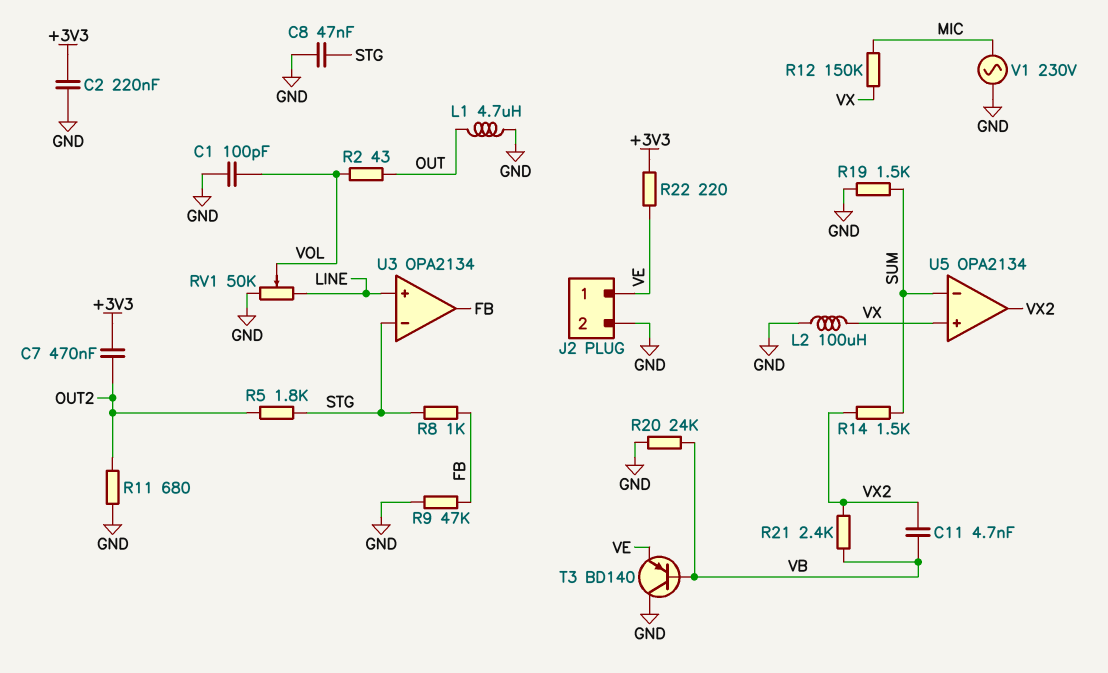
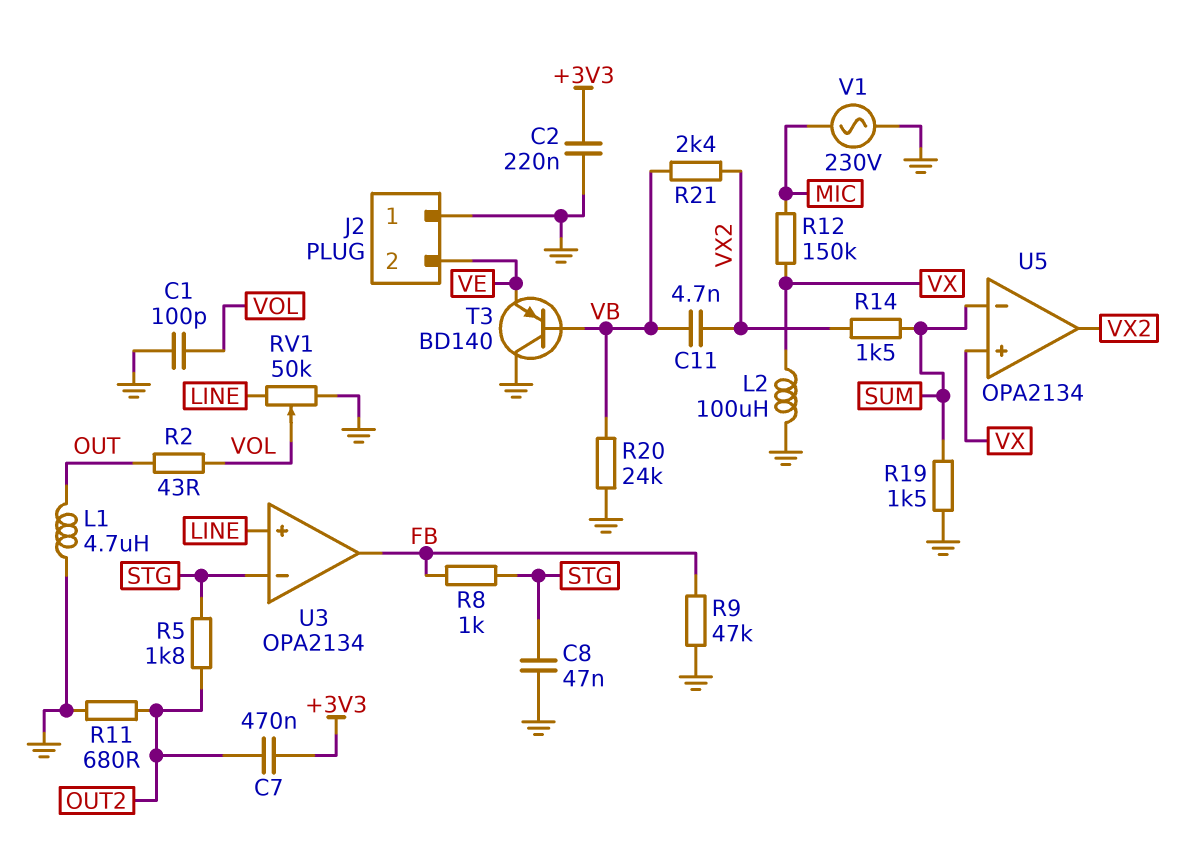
J2 pin 1: VE -> GND
J2 pin 2: GND -> VE
R22: 220 (+3V3, VE) -> none

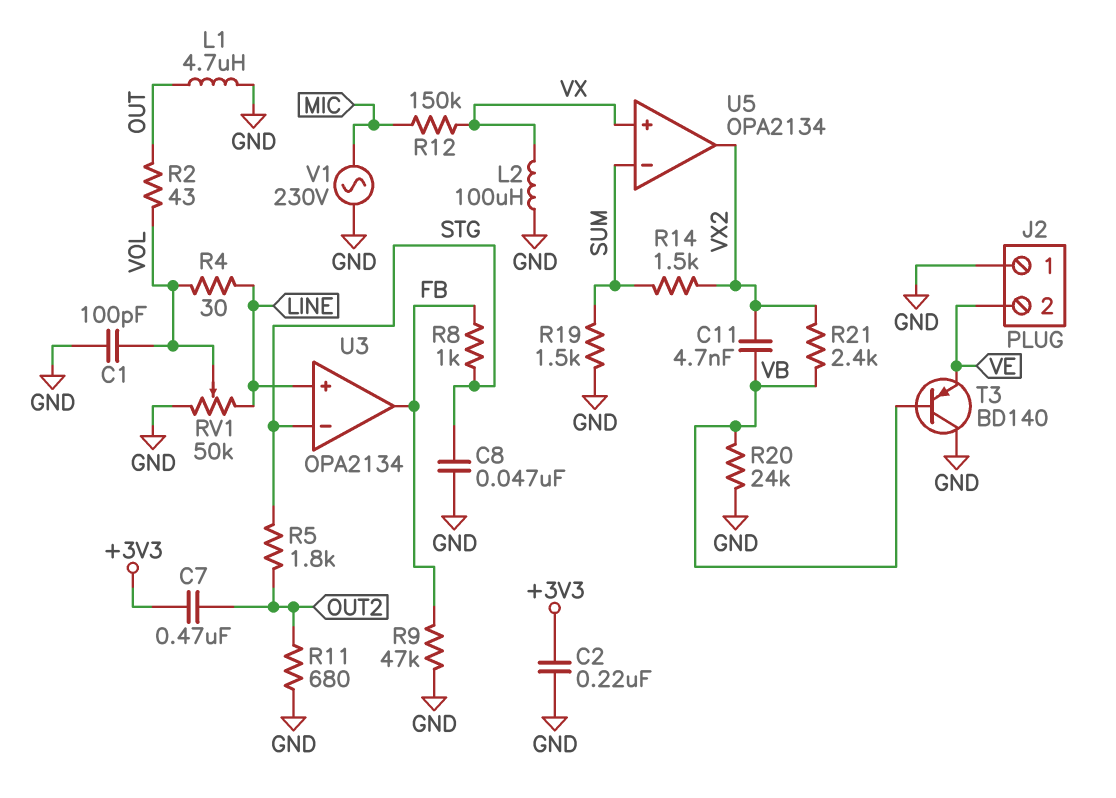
R4: none -> 30 (LINE, VOL)

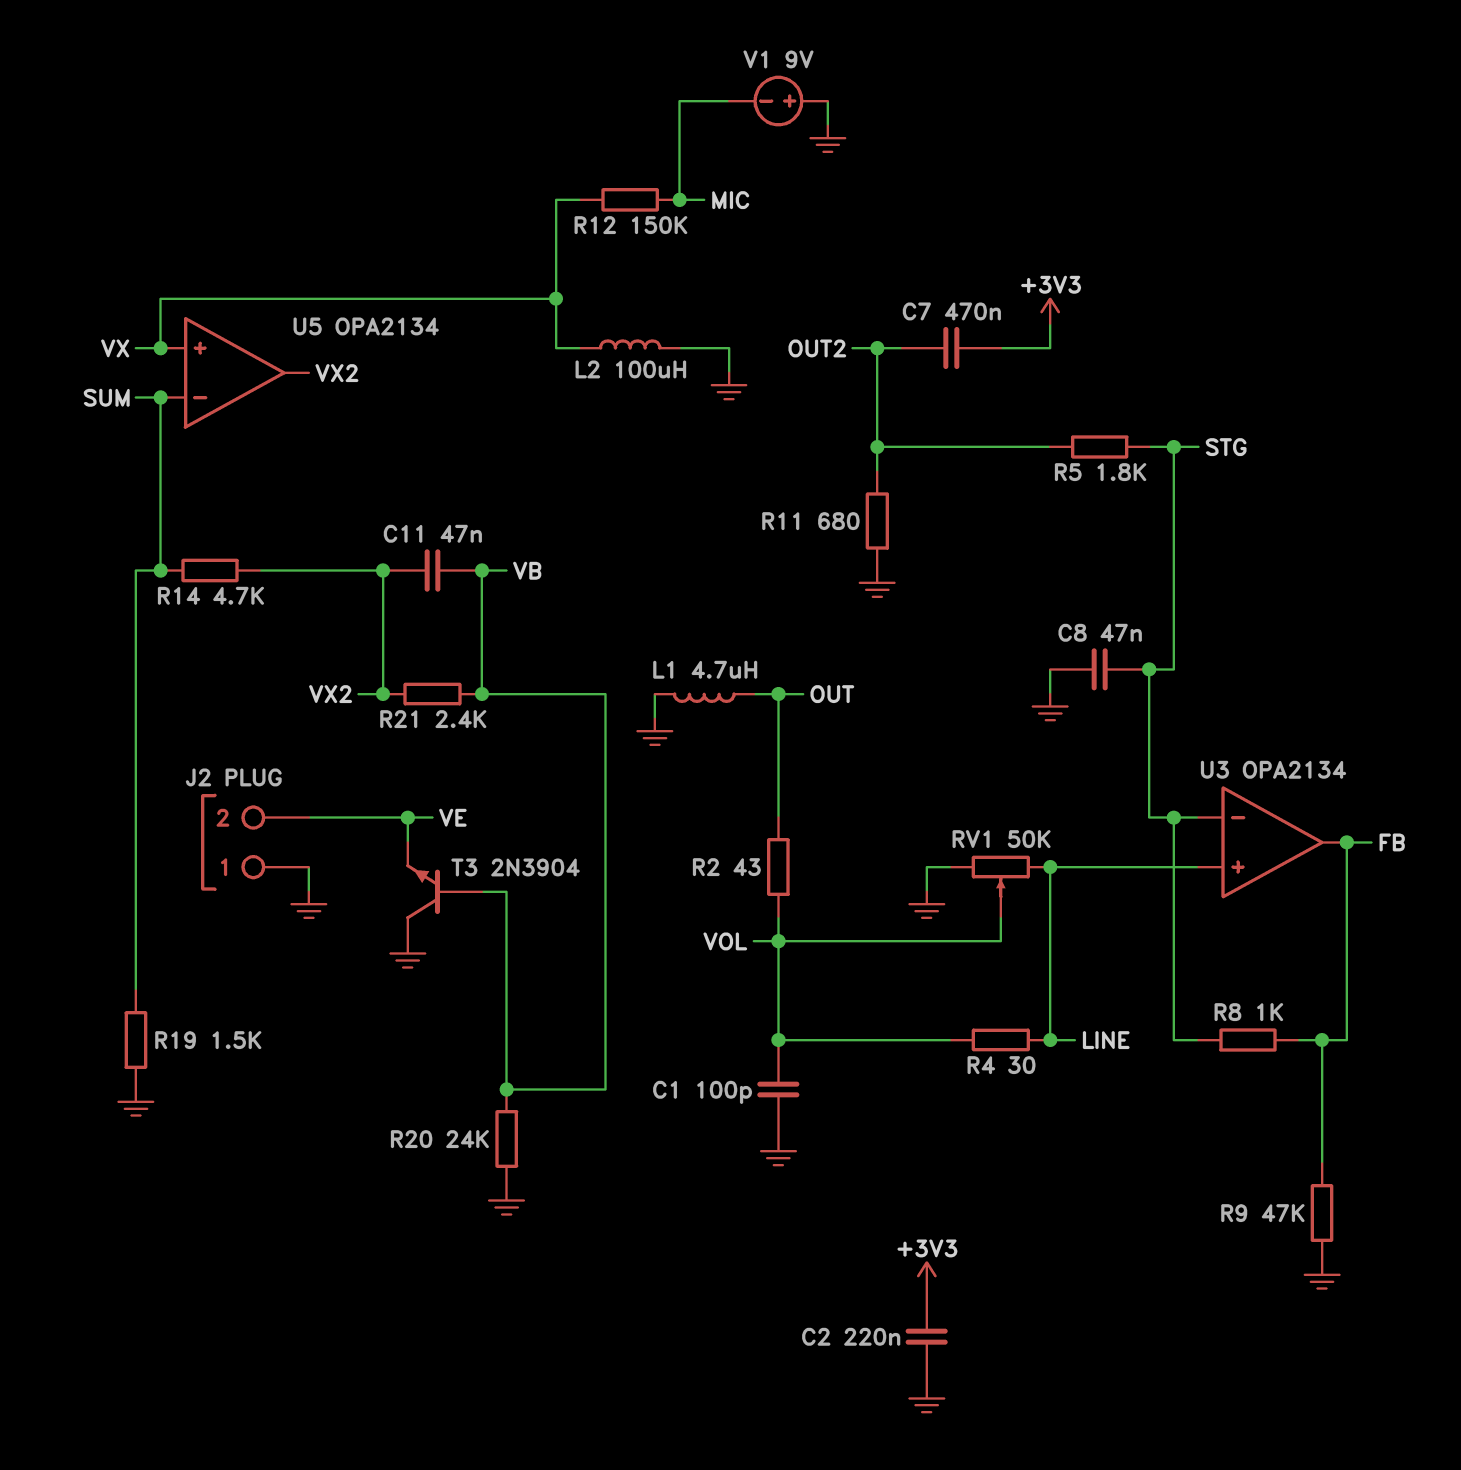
C11: 4.7nF (VB, VX2) -> 47nF (VB, VX2)
R14: 1.5k (SUM, VX2) -> 4.7k (SUM, VX2)
T3: PNP BD140 (B VB, C GND, E VE) -> NPN 2N3904 (B VB, C GND, E VE)
V1: AC 230V (GND, MIC) -> 9V (plus GND, minus MIC)

